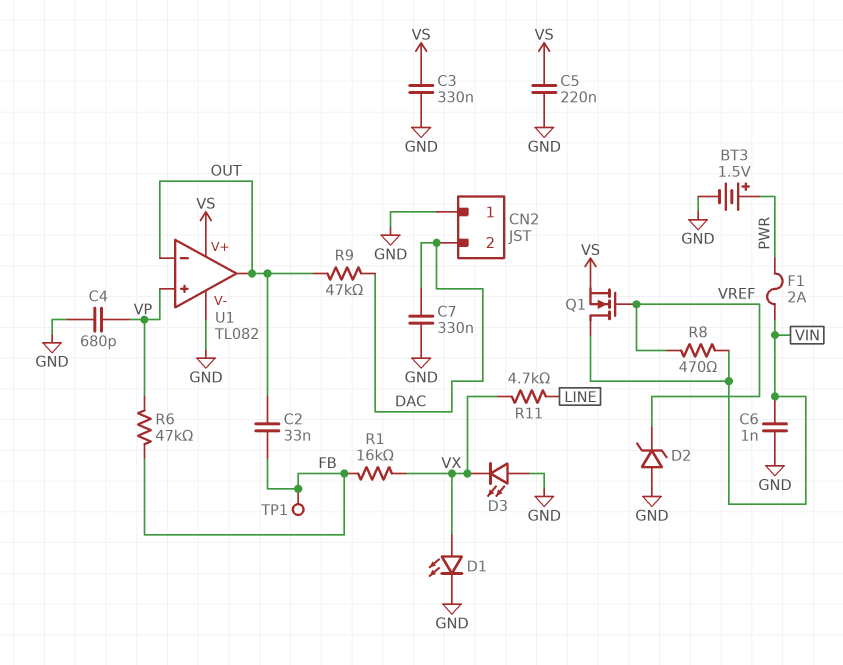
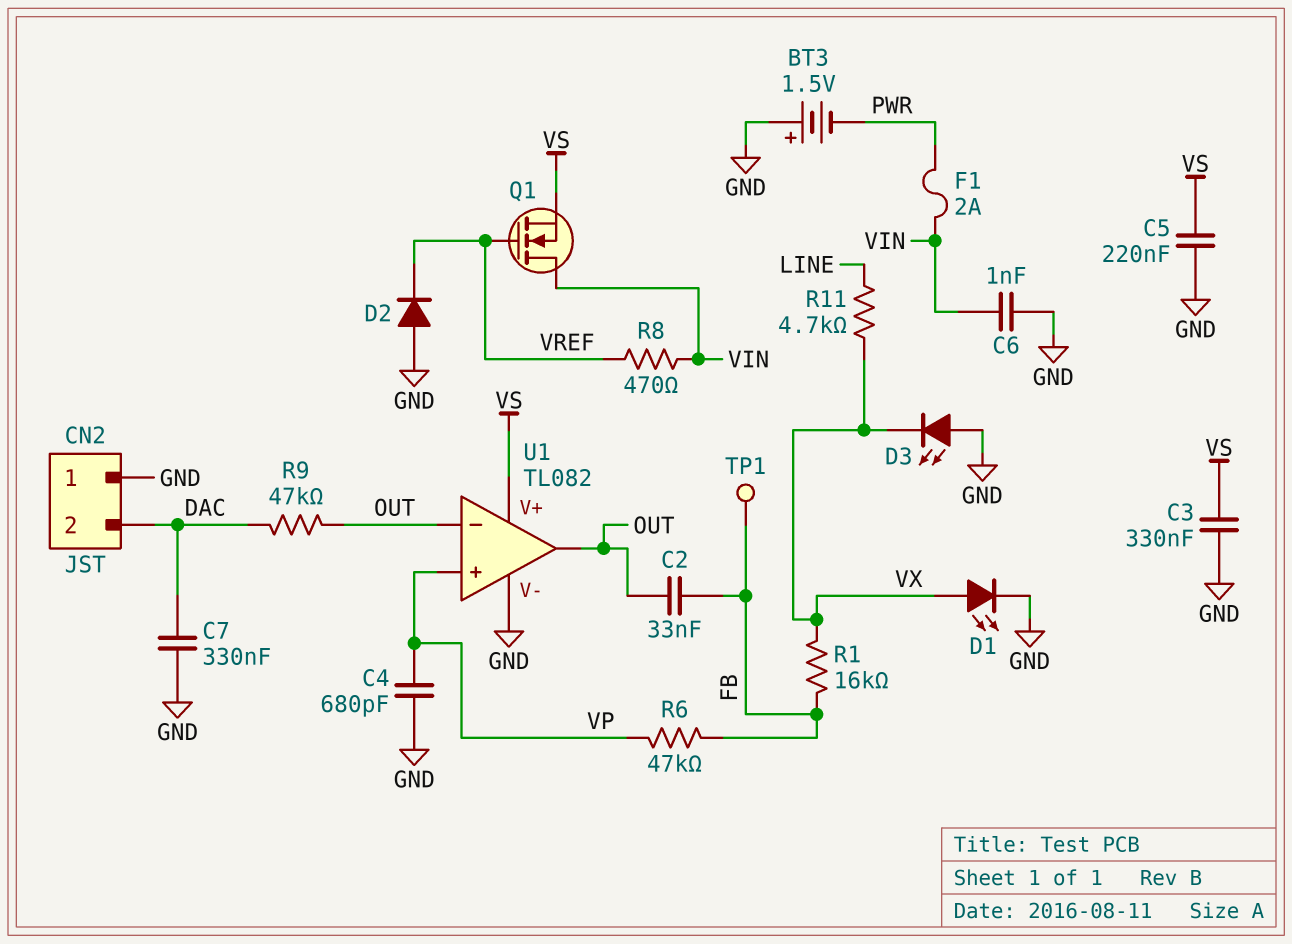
BT3: 1.5V (plus PWR, minus GND) -> 1.5V (plus GND, minus PWR)
D2: zener (A GND, K VREF) -> diode (A GND, K VREF)

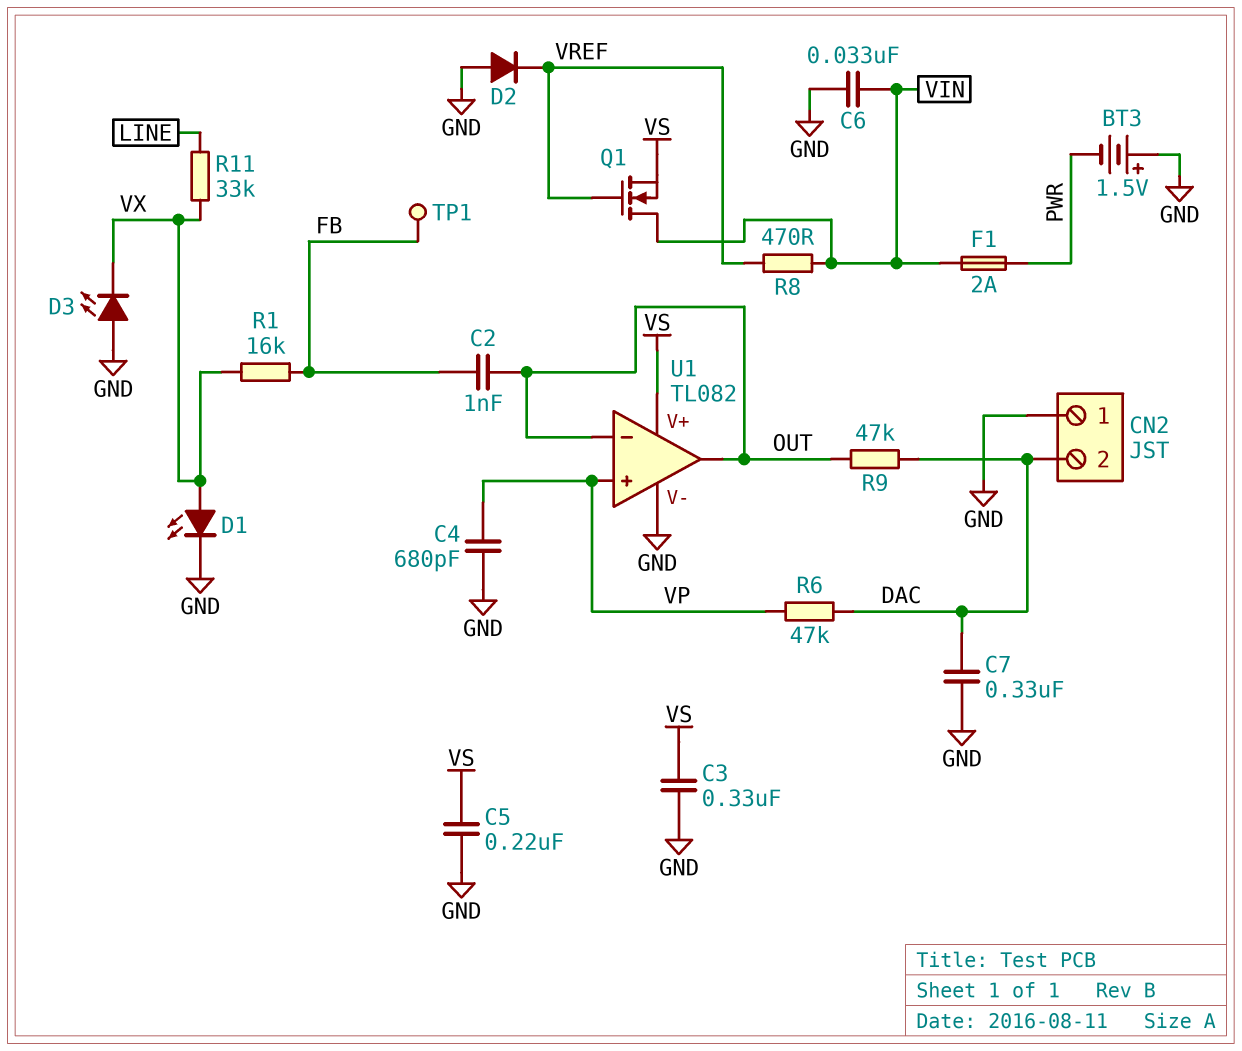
C2: 33nF (FB, OUT) -> 1nF (FB, OUT)
C6: 1nF (GND, VIN) -> 33nF (GND, VIN)
R6: 47k (FB, VP) -> 47k (DAC, VP)
R11: 4.7k (LINE, VX) -> 33k (LINE, VX)

